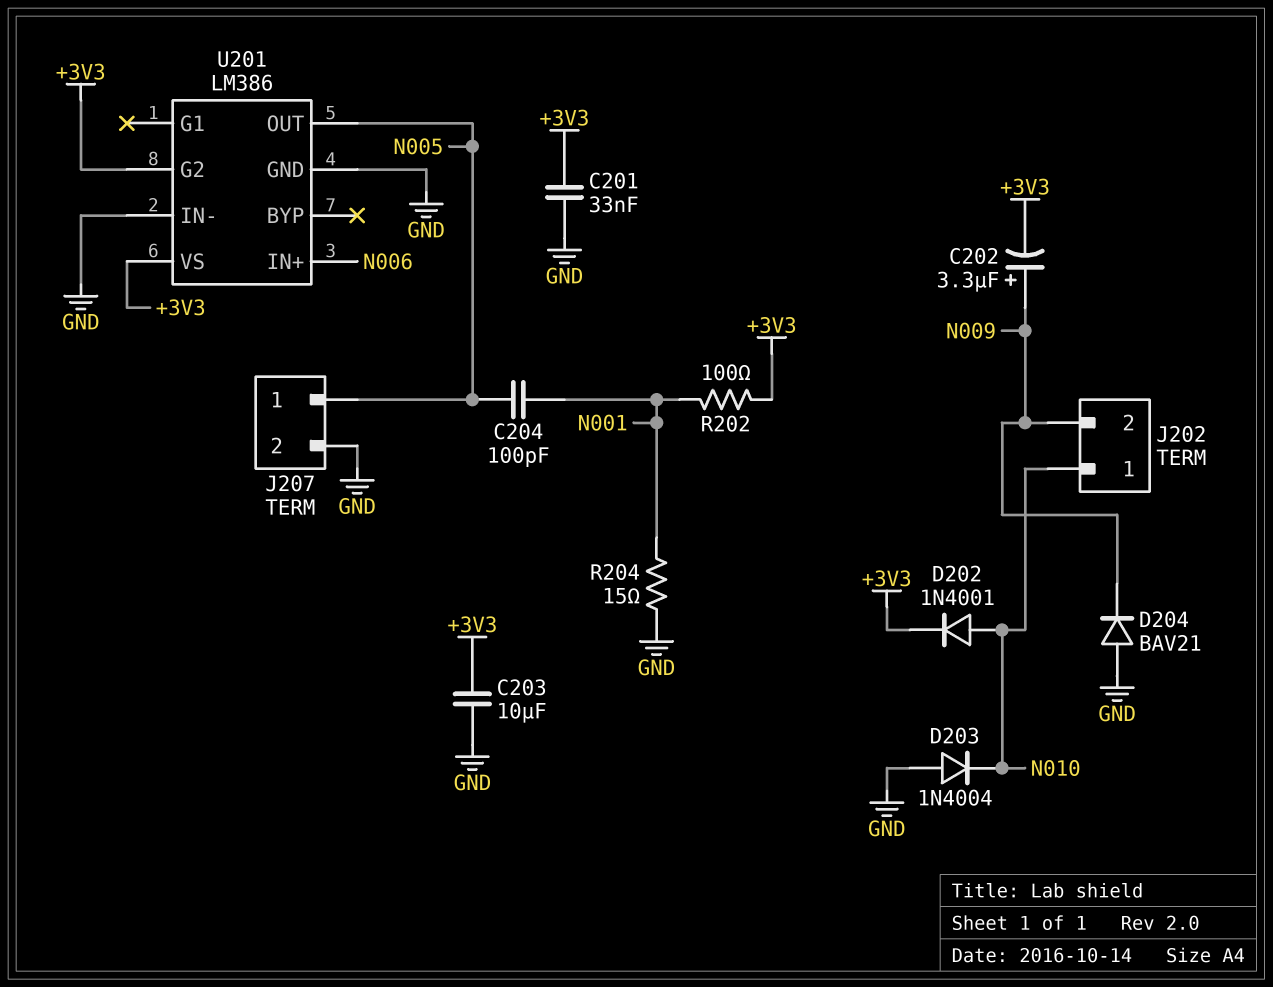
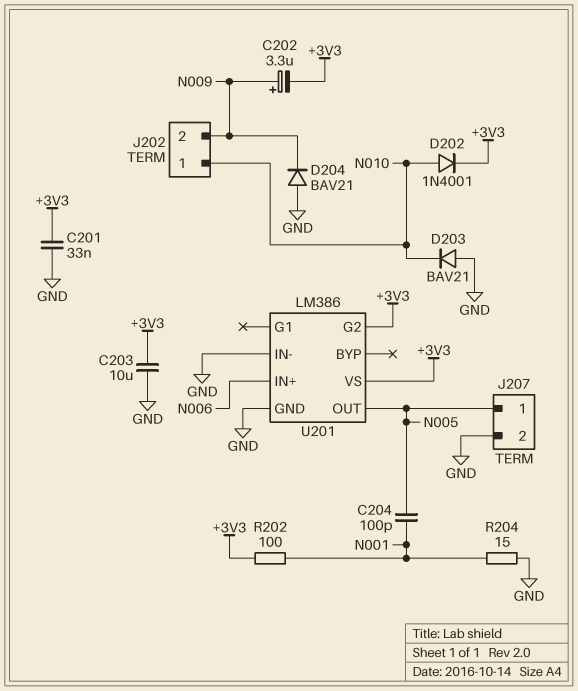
D203: diode 1N4004 (A GND, K N010) -> diode BAV21 (A GND, K N010)

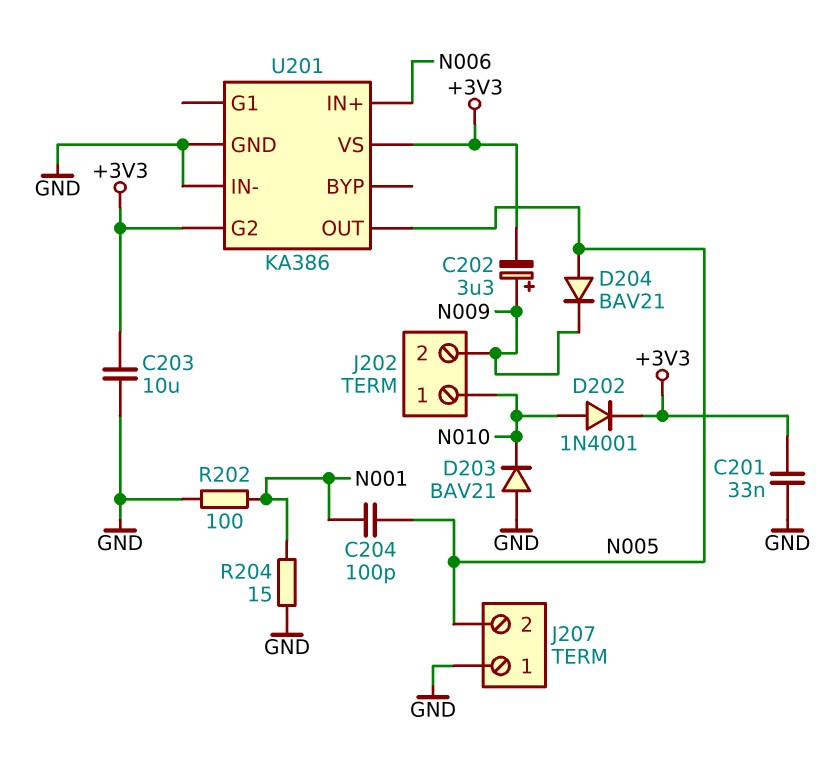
D204: diode BAV21 (A GND, K N009) -> diode BAV21 (A N005, K N009)
J207 pin 1: N005 -> GND
J207 pin 2: GND -> N005
R202: 100 (+3V3, N001) -> 100 (GND, N001)
U201: LM386 -> KA386

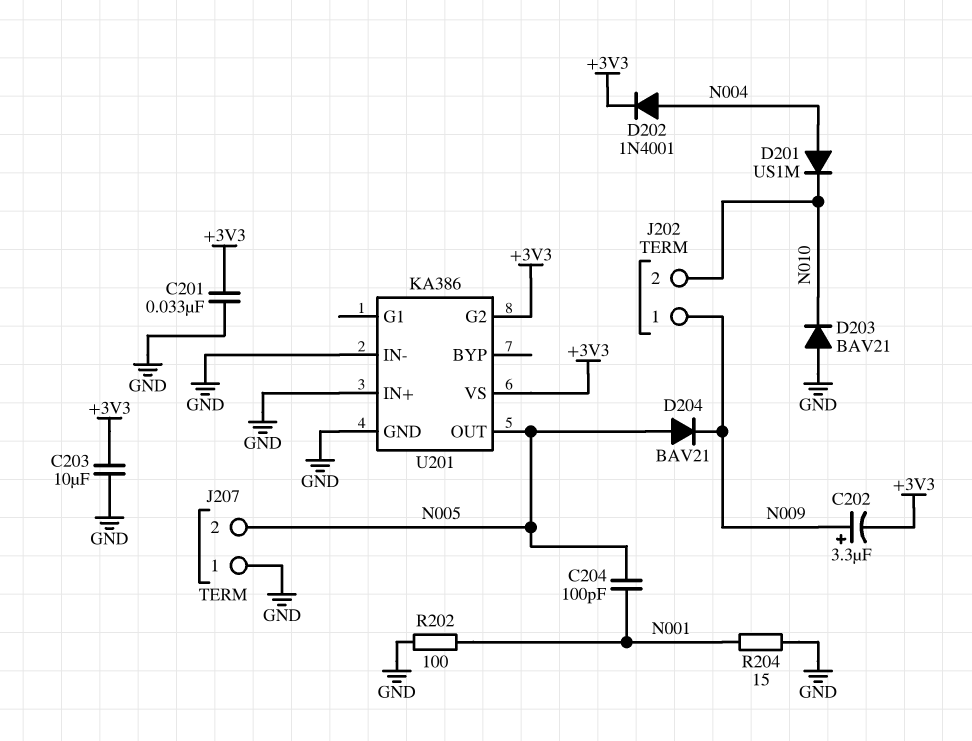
D201: none -> diode US1M (A N004, K N010)
D202: diode 1N4001 (A N010, K +3V3) -> diode 1N4001 (A N004, K +3V3)
J202 pin 1: N010 -> N009
J202 pin 2: N009 -> N010
U201 pin IN+: N006 -> GND

